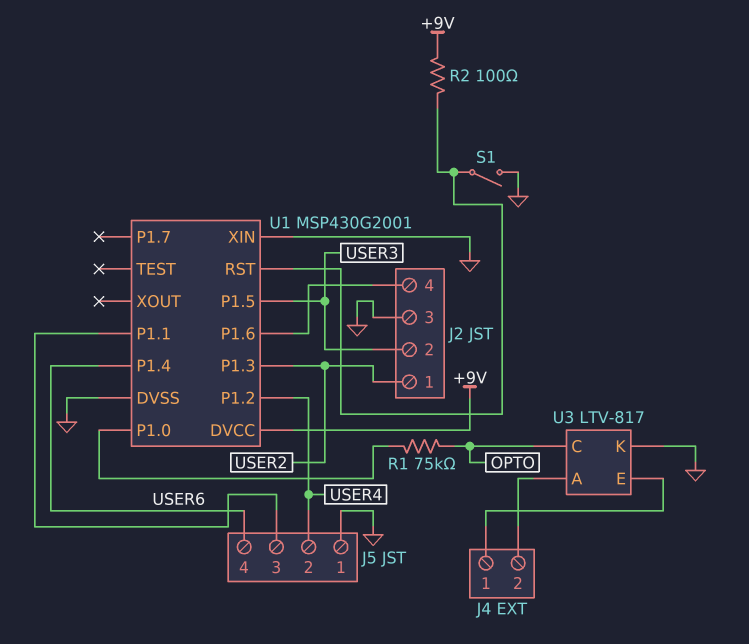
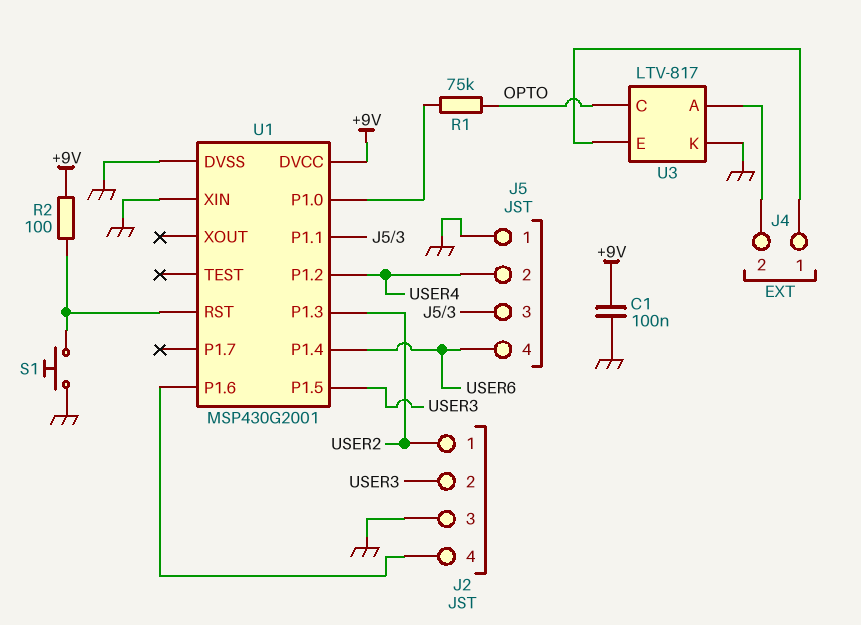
C1: none -> 100nF (+9V, GND)
S1: switch (GND, U1/RST) -> button (GND, U1/RST)

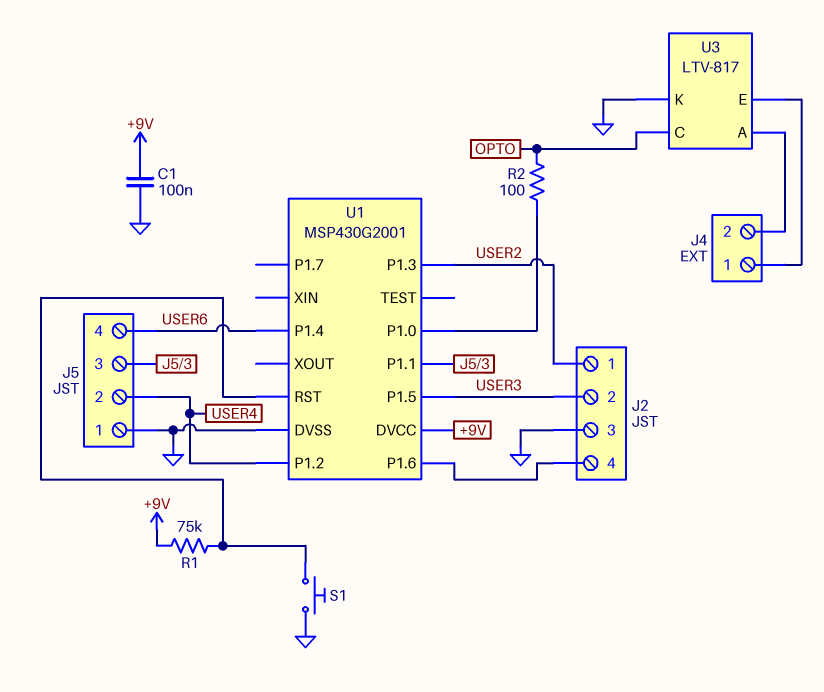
R1: 75k (OPTO, U1/P1.0) -> 75k (+9V, U1/RST)
R2: 100 (+9V, U1/RST) -> 100 (OPTO, U1/P1.0)
U1 pin XIN: GND -> none

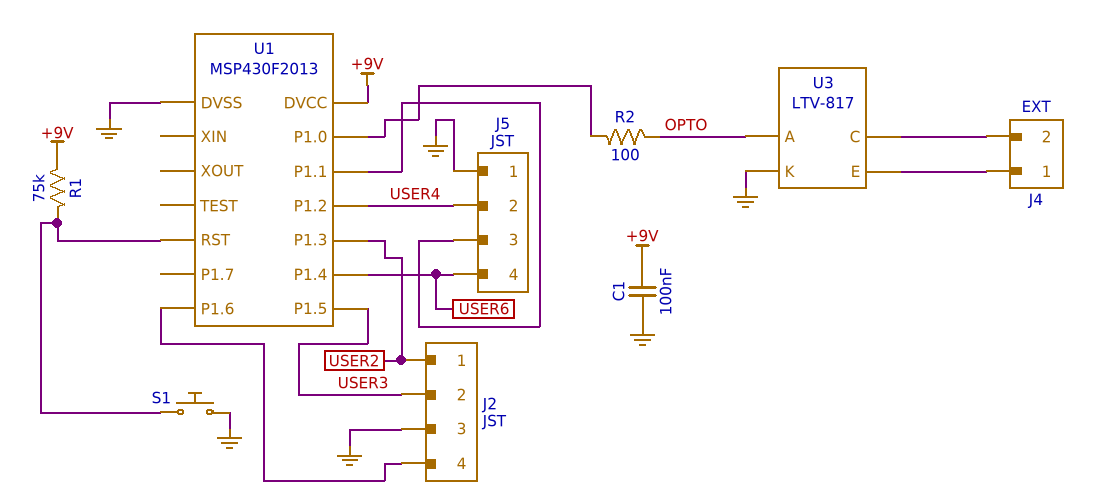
U1: MSP430G2001 -> MSP430F2013
U3 pin A: J4/2 -> OPTO
U3 pin C: OPTO -> J4/2

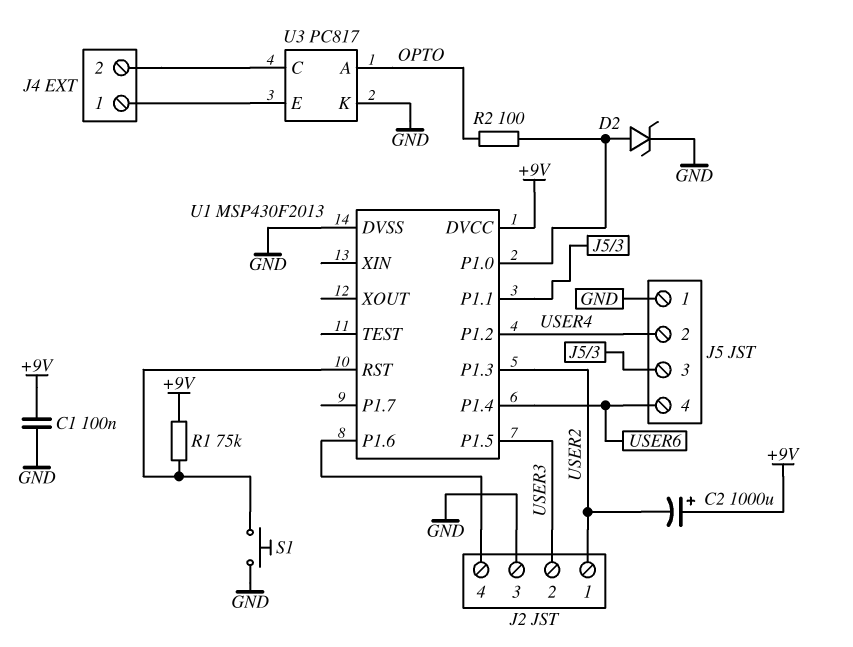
C2: none -> 1000uF (plus +9V, minus USER2)
D2: none -> zener (A U1/P1.0, K GND)
U3: LTV-817 -> PC817

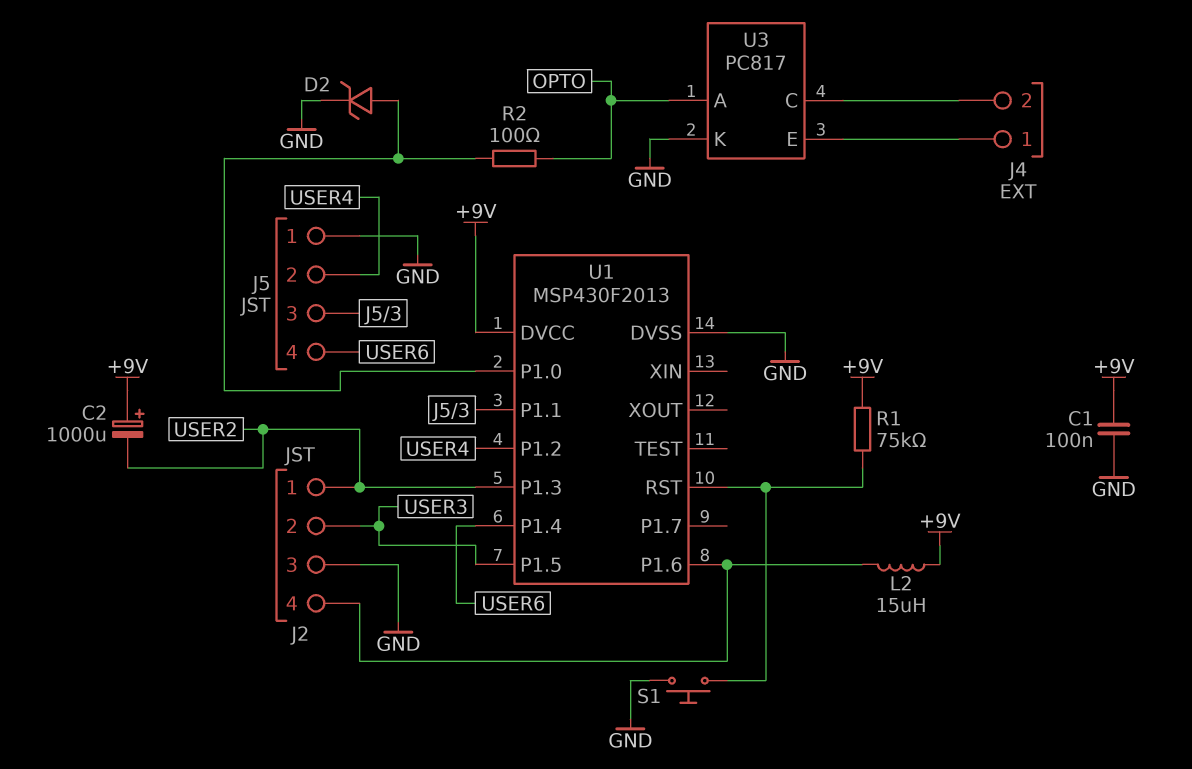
L2: none -> 15uH (+9V, J2/4)

